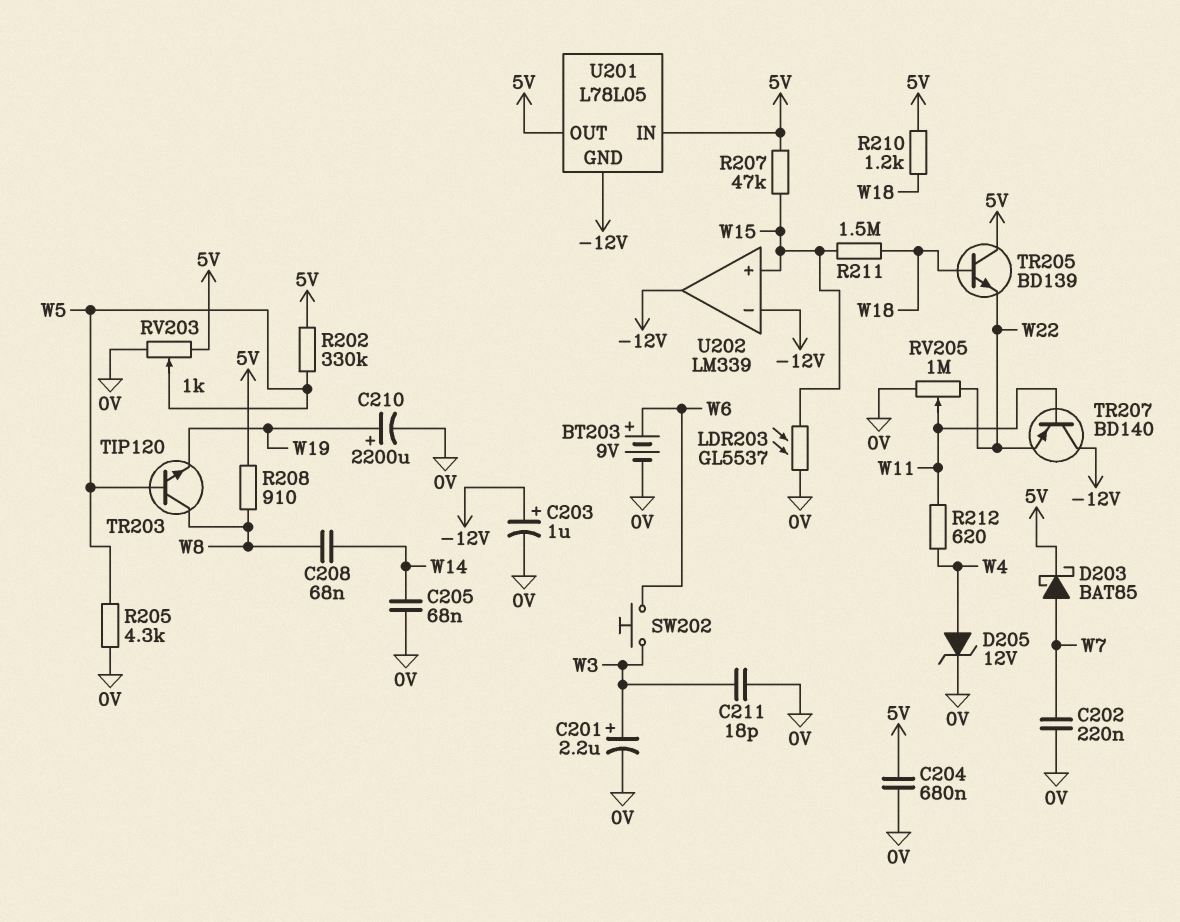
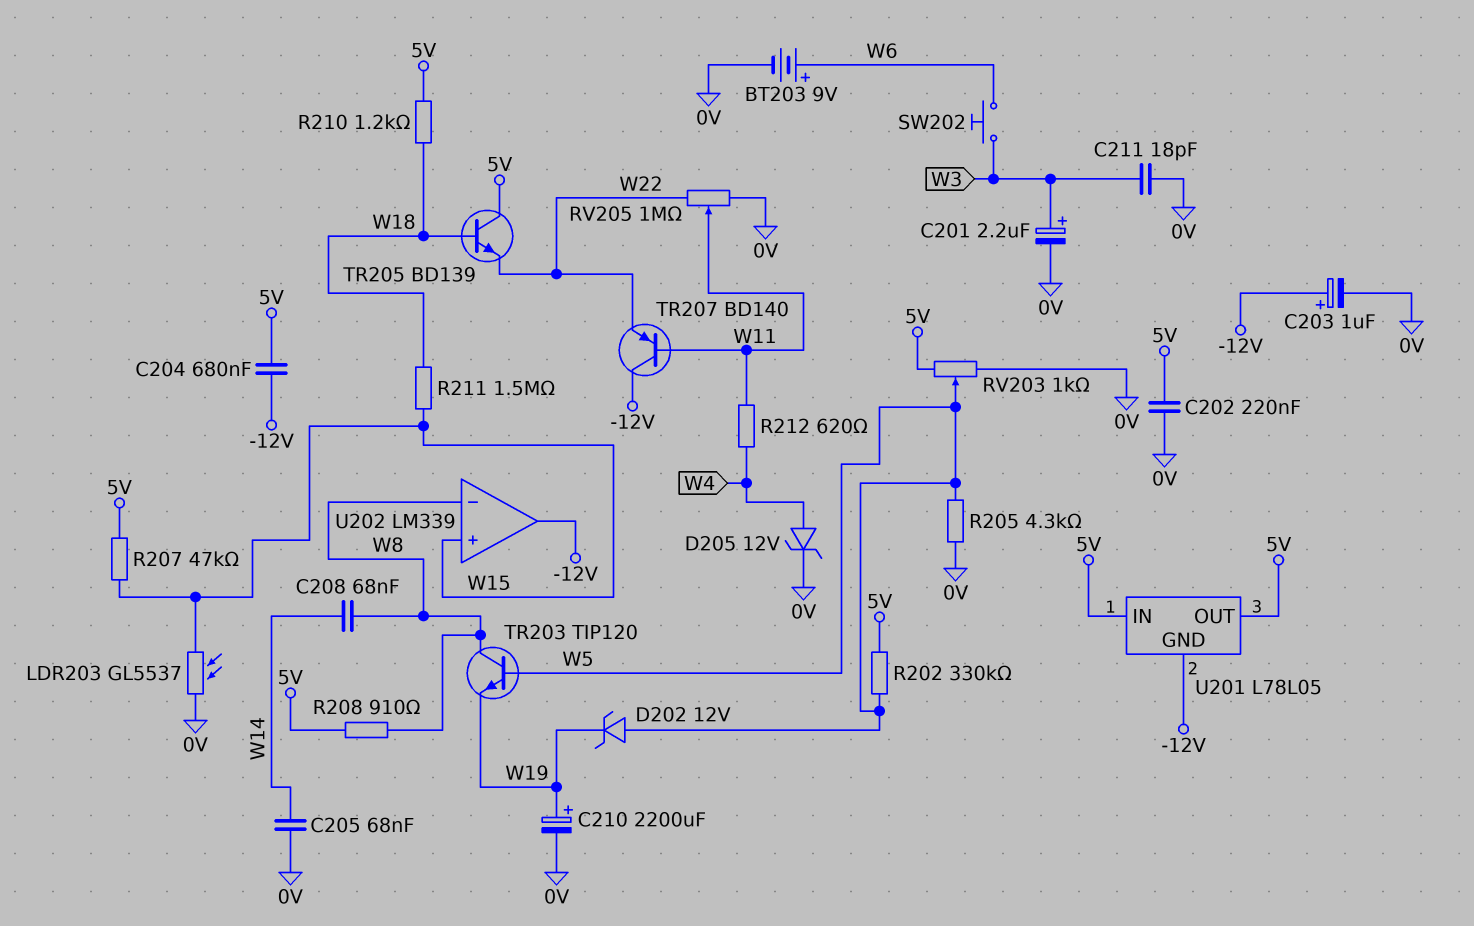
C202: 220nF (0V, W7) -> 220nF (0V, 5V)
C204: 680nF (0V, 5V) -> 680nF (-12V, 5V)
D202: none -> zener 12V (A W5, K W19)
D203: schottky BAT85 (A W7, K 5V) -> none
U202 pin in-: -12V -> W8

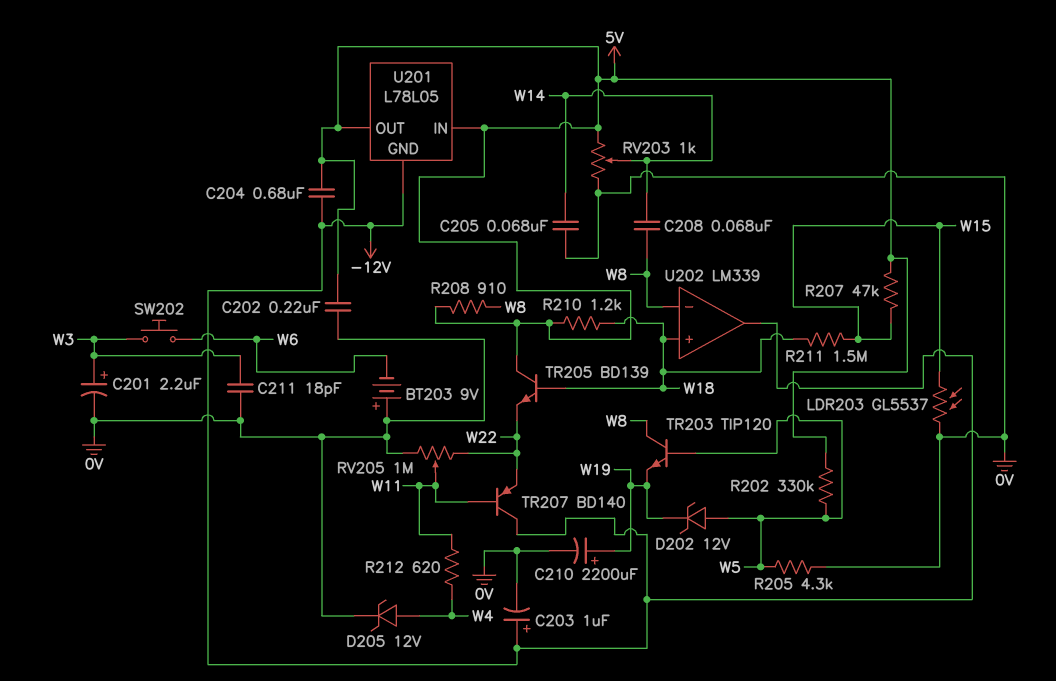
BT203: 9V (plus W6, minus 0V) -> 9V (plus 0V, minus W6)
RV203: 1k (0V, 5V, wiper W5) -> 1k (0V, 5V, wiper W14)
U202 pin in+: W15 -> W18

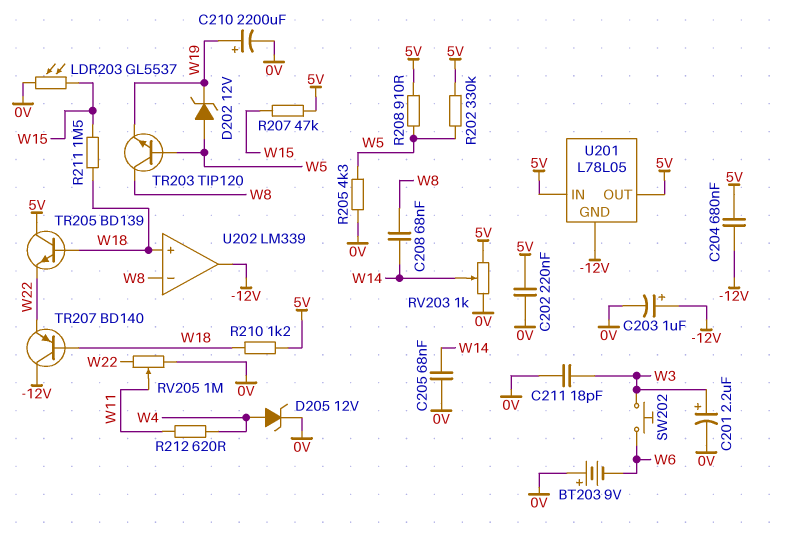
R208: 910 (5V, W8) -> 910 (5V, W5)
TR207: PNP BD140 (B W11, C -12V, E W22) -> PNP BD140 (B W18, C -12V, E W22)

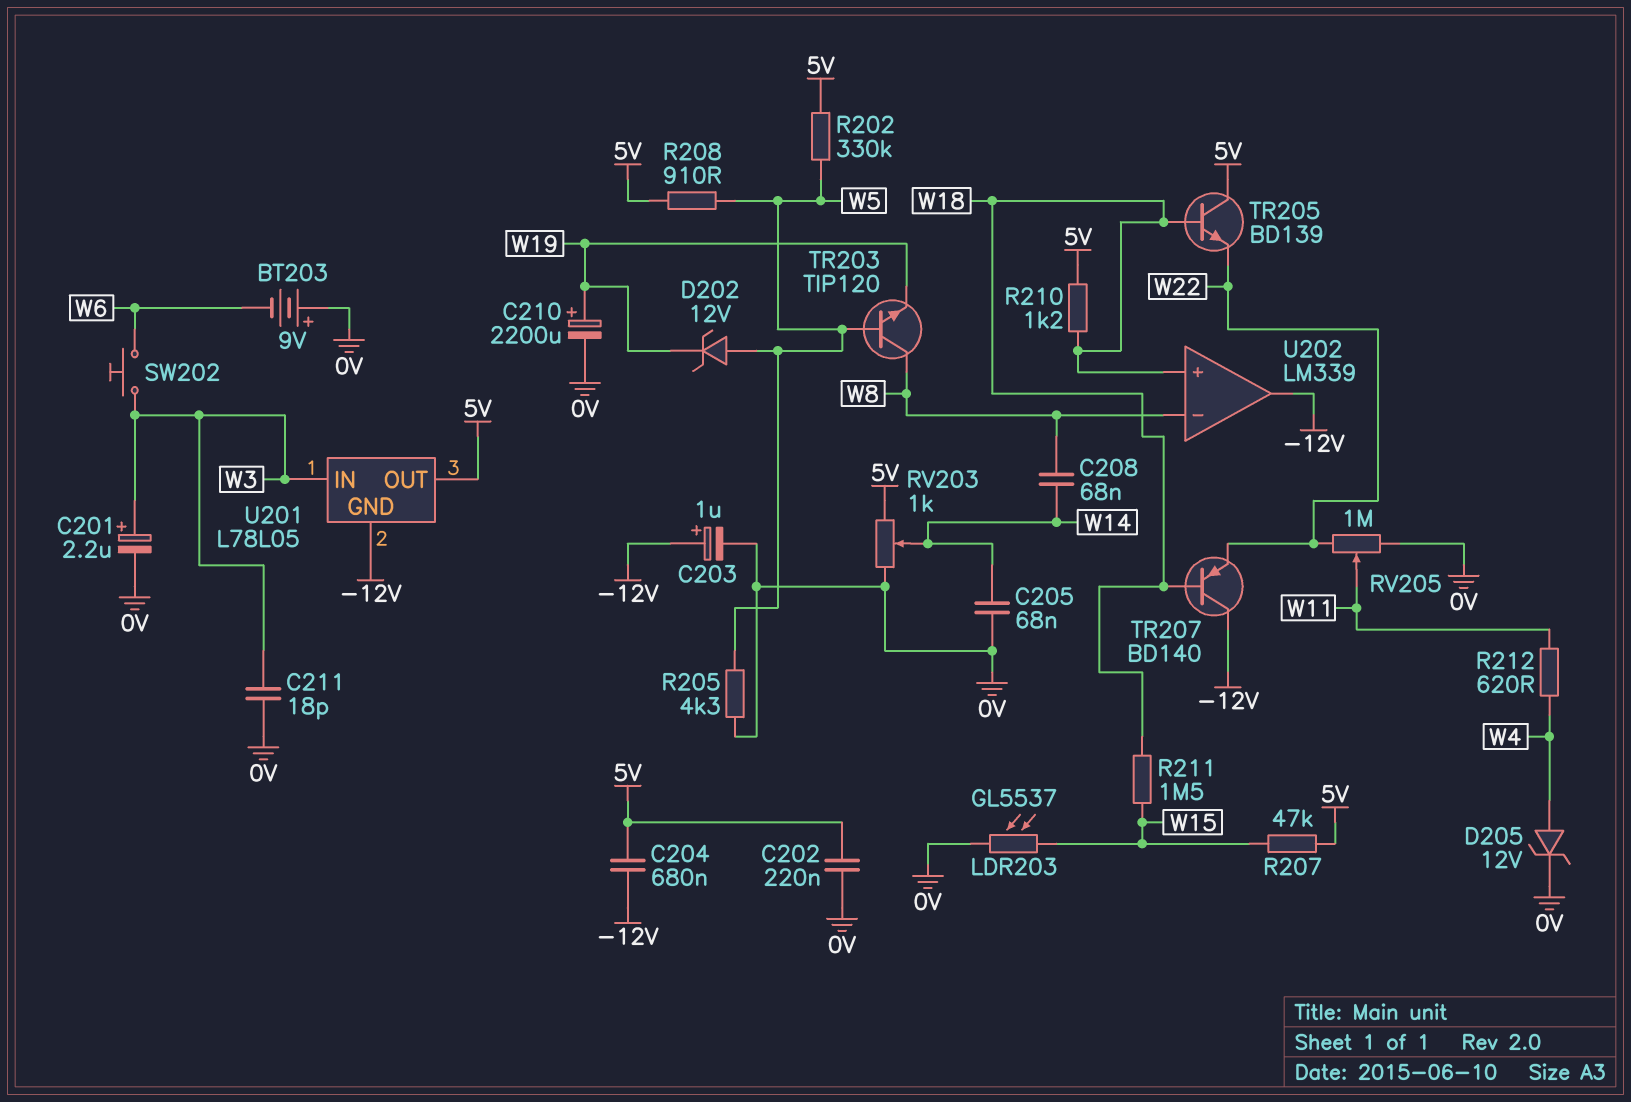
U201 pin IN: 5V -> W3

